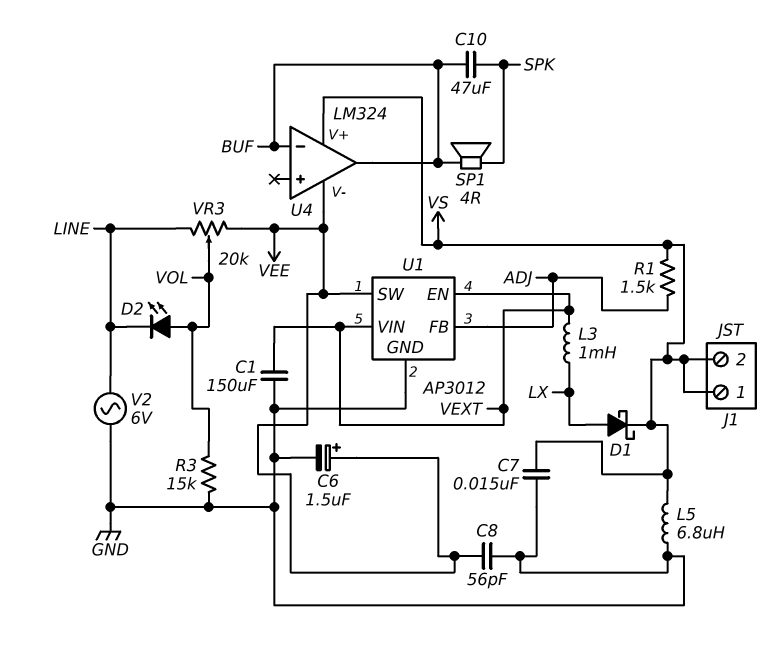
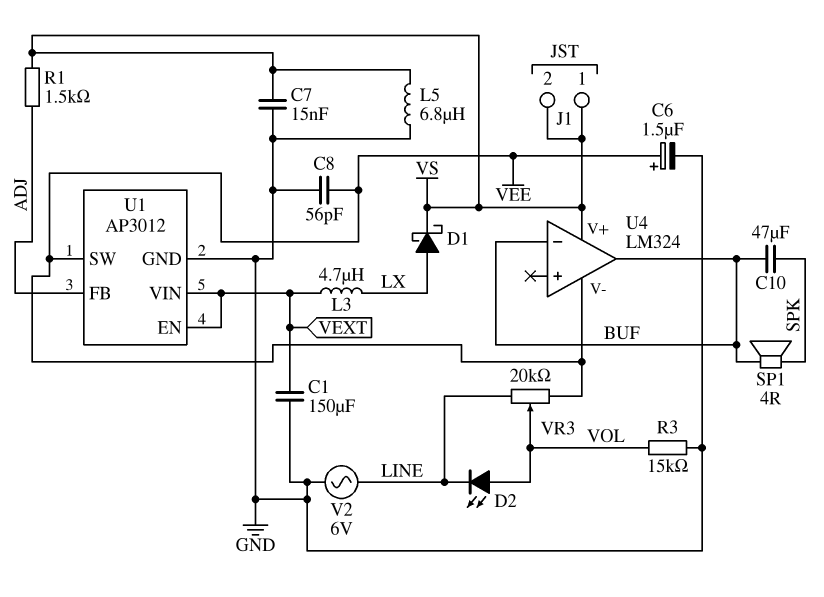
L3: 1mH (LX, VEXT) -> 4.7uH (LX, VEXT)

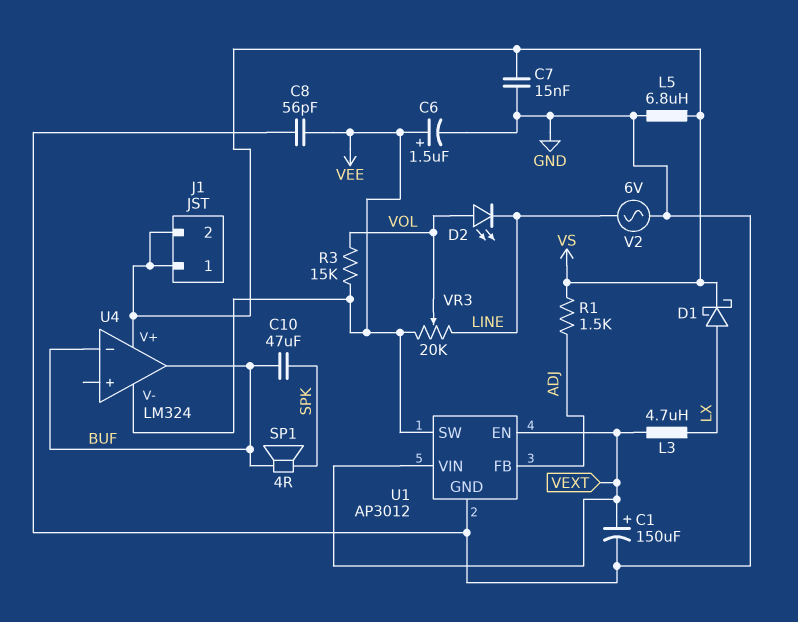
C1: 150uF (GND, VEXT) -> 150uF (plus VEXT, minus GND)
R3: 15k (GND, VOL) -> 15k (VEE, VOL)

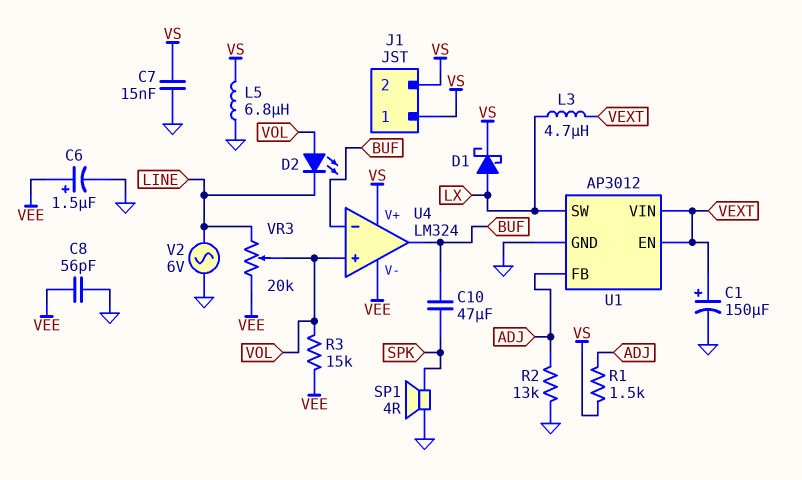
R2: none -> 13k (ADJ, GND)
SP1: speaker 4R (BUF, SPK) -> speaker 4R (GND, SPK)
U1 pin SW: VEE -> LX
U4 pin in+: none -> VOL

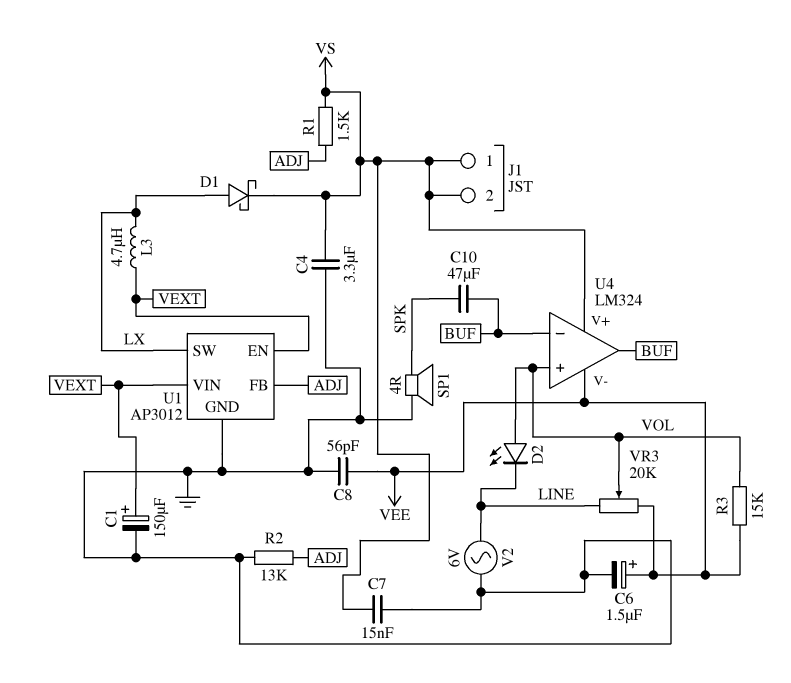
C4: none -> 3.3uF (GND, VS)
L5: 6.8uH (GND, VS) -> none

